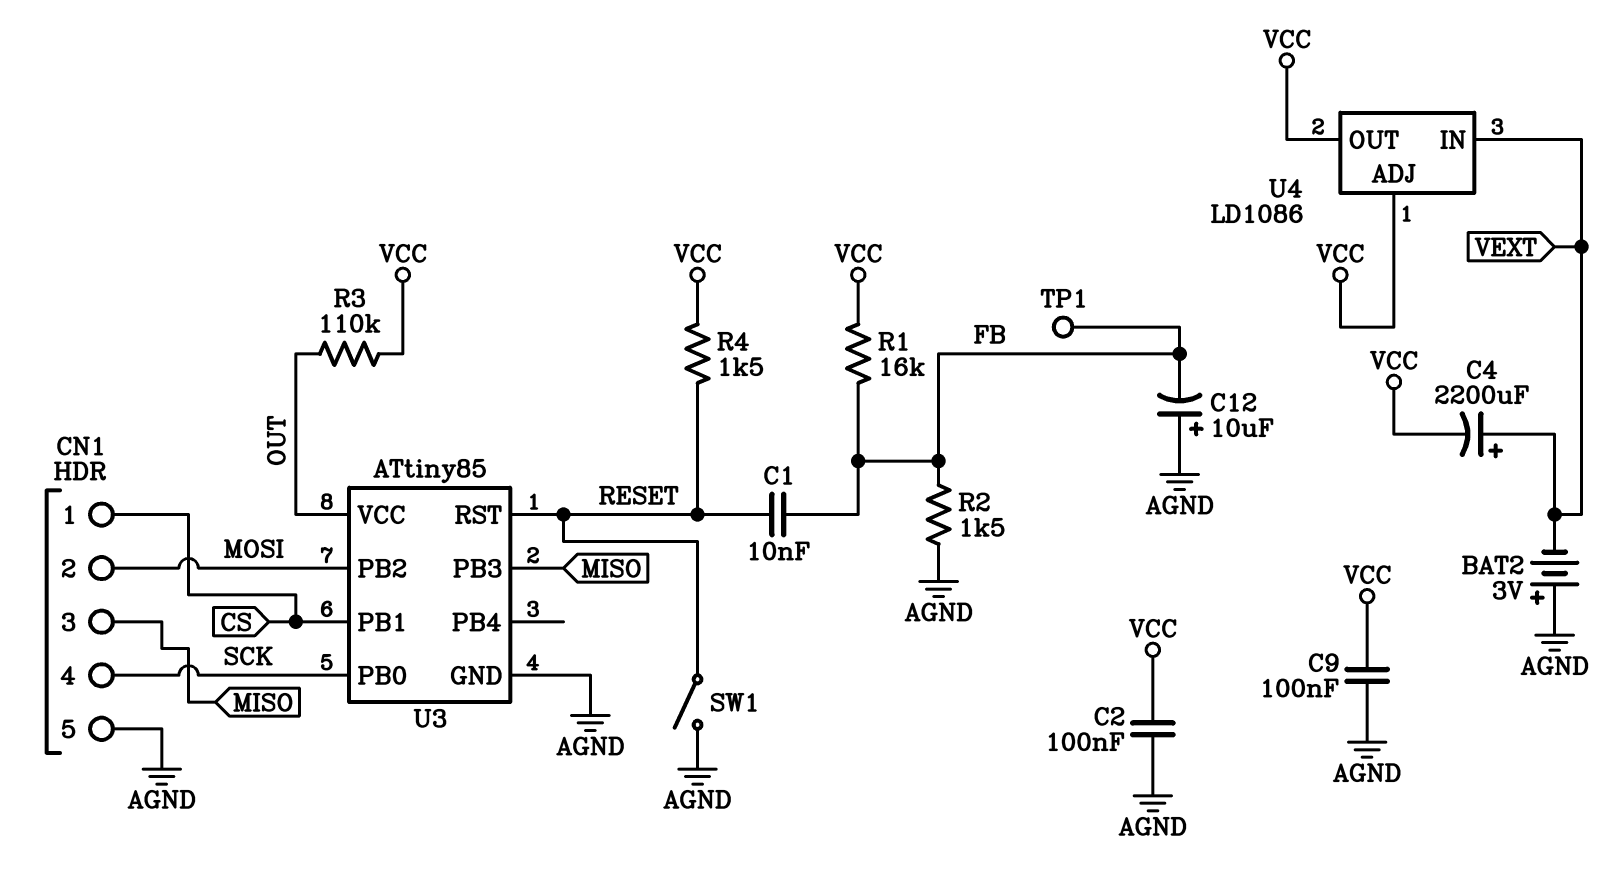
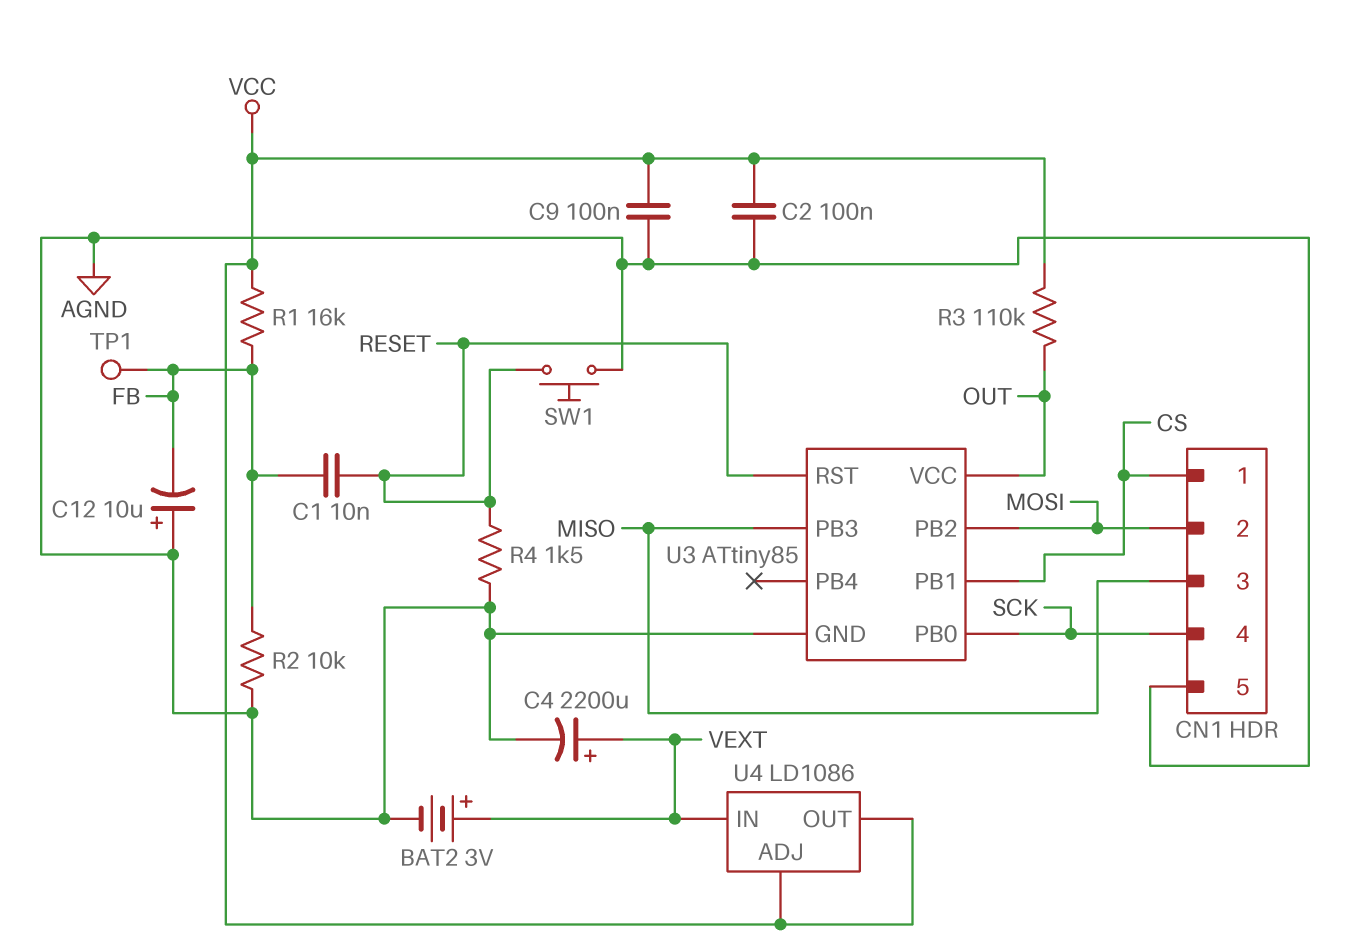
BAT2: 3V (plus AGND, minus VEXT) -> 3V (plus VEXT, minus AGND)
C4: 2200uF (plus VEXT, minus VCC) -> 2200uF (plus VEXT, minus AGND)
R2: 1.5k (AGND, FB) -> 10k (AGND, FB)
R4: 1.5k (RESET, VCC) -> 1.5k (AGND, RESET)
SW1: switch (AGND, RESET) -> button (AGND, RESET)

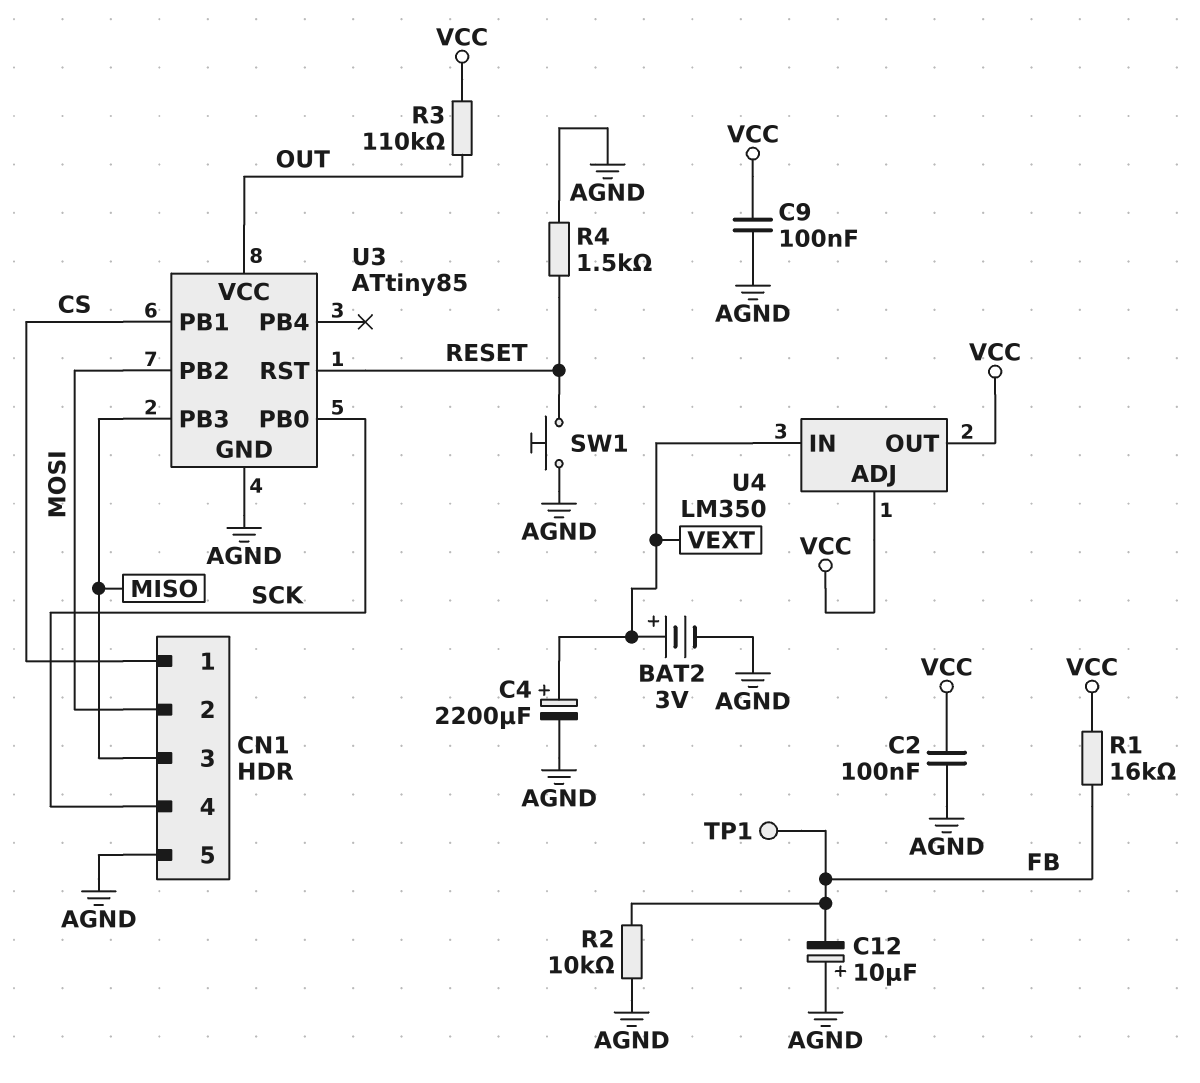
C1: 10nF (FB, RESET) -> none
U4: LD1086 -> LM350

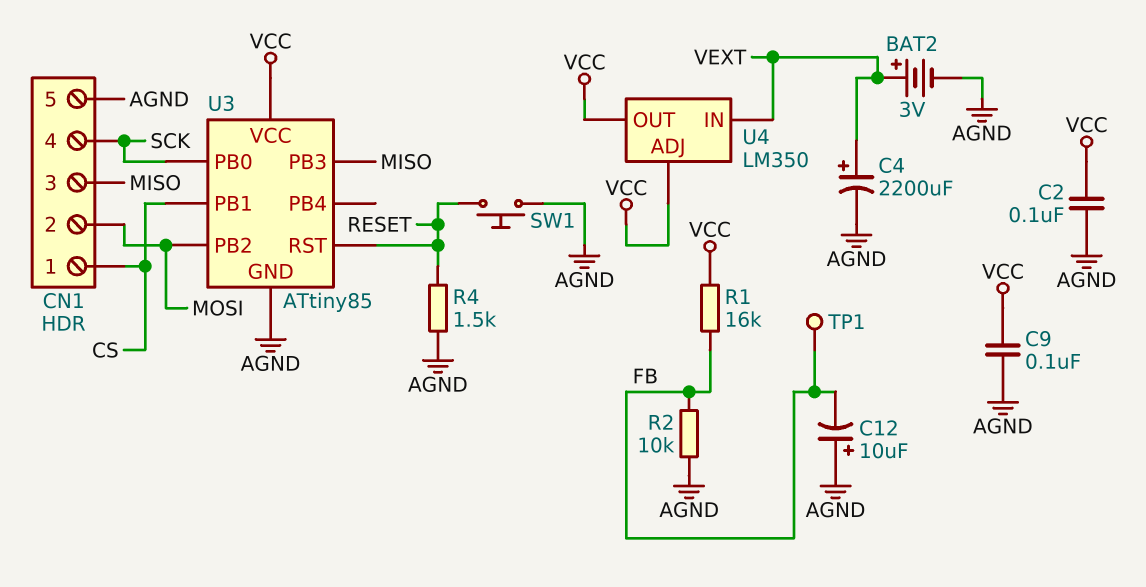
R3: 110k (OUT, VCC) -> none
U3 pin VCC: OUT -> VCC

